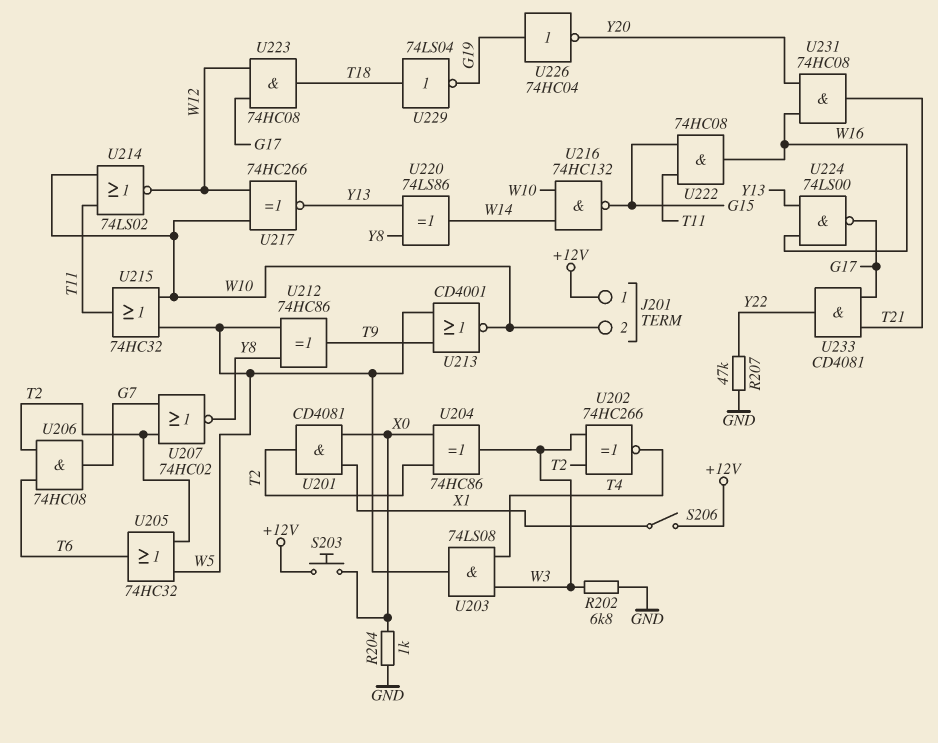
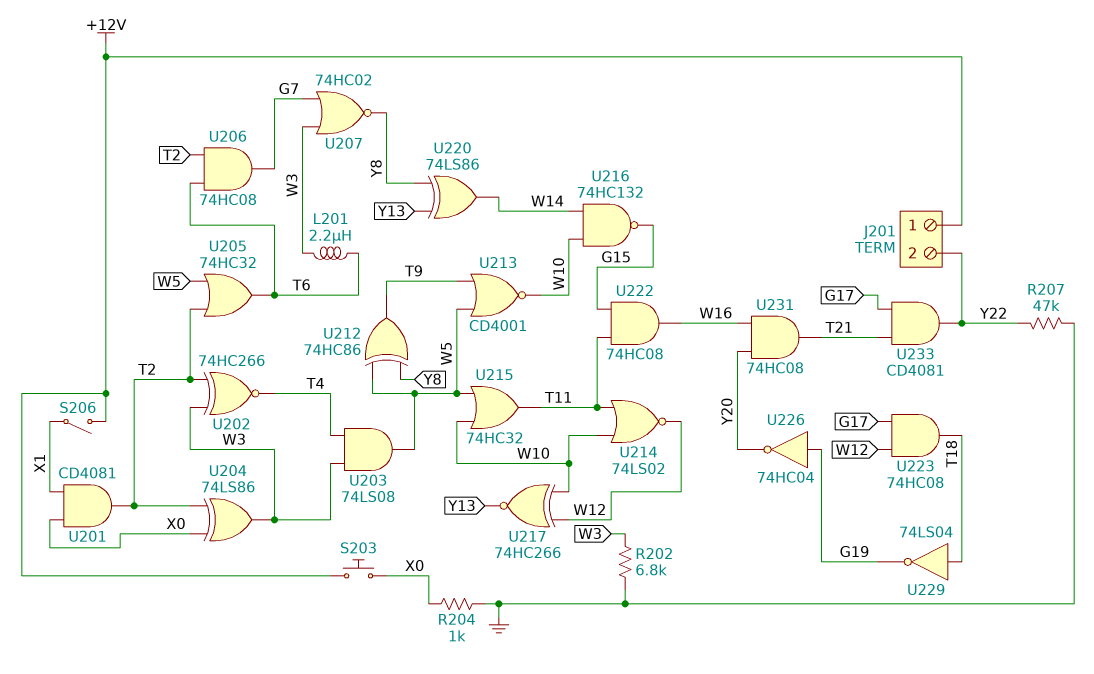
J201 pin 2: W10 -> Y22
L201: none -> 2.2uH (T6, W3)
U204: XOR 74HC86 (in T2, in X0, out W3) -> XOR 74LS86 (in T2, in X0, out W3)
U207: NOR 74HC02 (in G7, in T2, out Y8) -> NOR 74HC02 (in G7, in W3, out Y8)
U224: NAND 74LS00 (in W16, in Y13, out G17) -> none

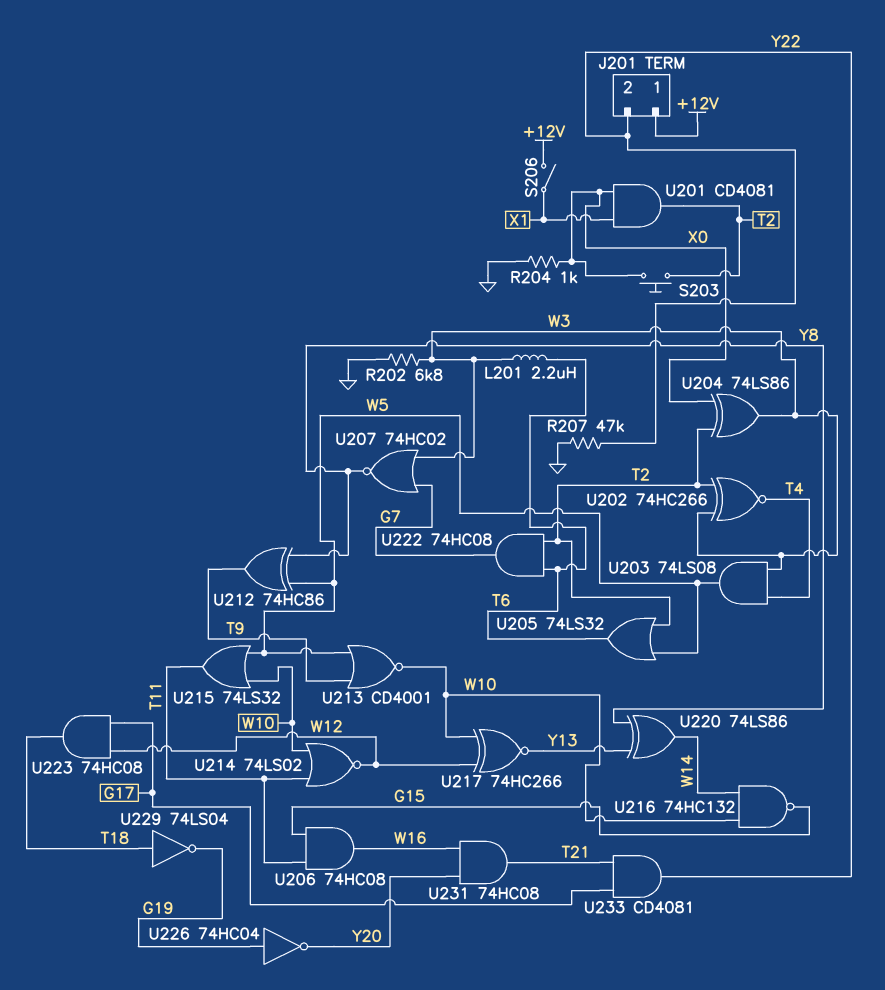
S203: button (+12V, X0) -> button (T2, X0)
U205: OR 74HC32 (in T2, in W5, out T6) -> OR 74LS32 (in T2, in W5, out T6)
U206: AND 74HC08 (in T2, in T6, out G7) -> AND 74HC08 (in G15, in T11, out W16)
U215: OR 74HC32 (in W5, in W10, out T11) -> OR 74LS32 (in W5, in W10, out T11)
U222: AND 74HC08 (in G15, in T11, out W16) -> AND 74HC08 (in T2, in T6, out G7)

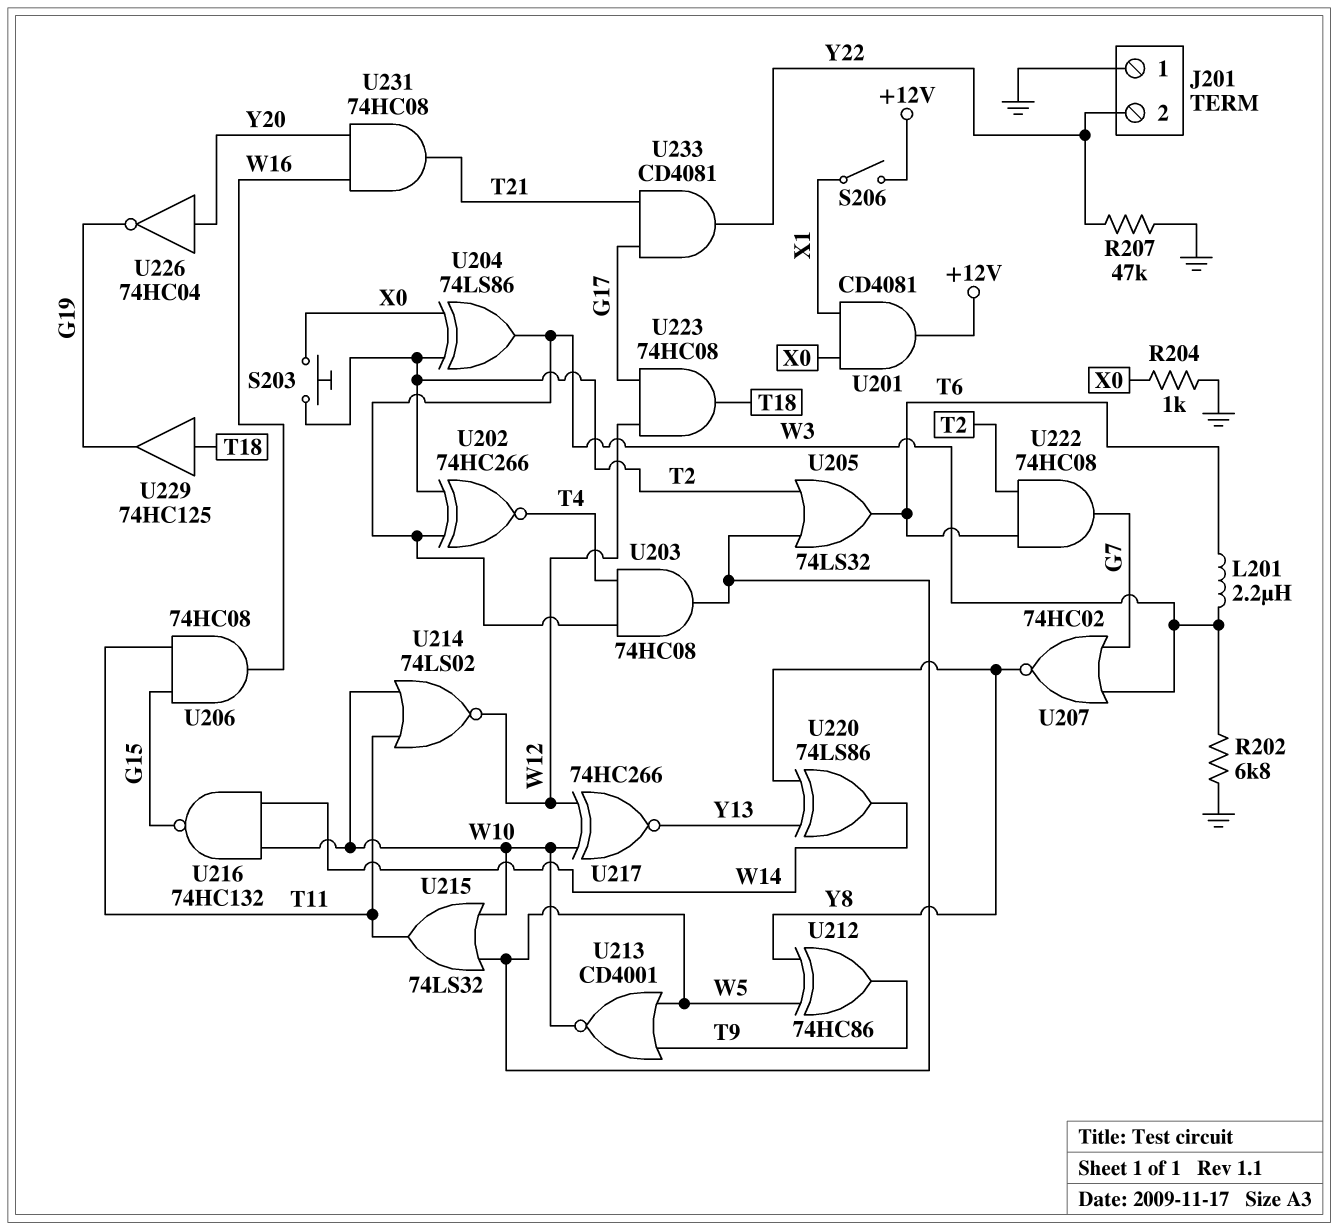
J201 pin 1: +12V -> GND
U201: AND CD4081 (in X0, in X1, out T2) -> AND CD4081 (in X0, in X1, out +12V)
U203: AND 74LS08 (in T4, in W3, out W5) -> AND 74HC08 (in T4, in W3, out W5)
U226: NOT 74HC04 (in G19, out Y20) -> NOT 74HC04 (in Y20, out G19)
U229: NOT 74LS04 (in T18, out G19) -> buffer 74HC125 (in T18, out G19)

